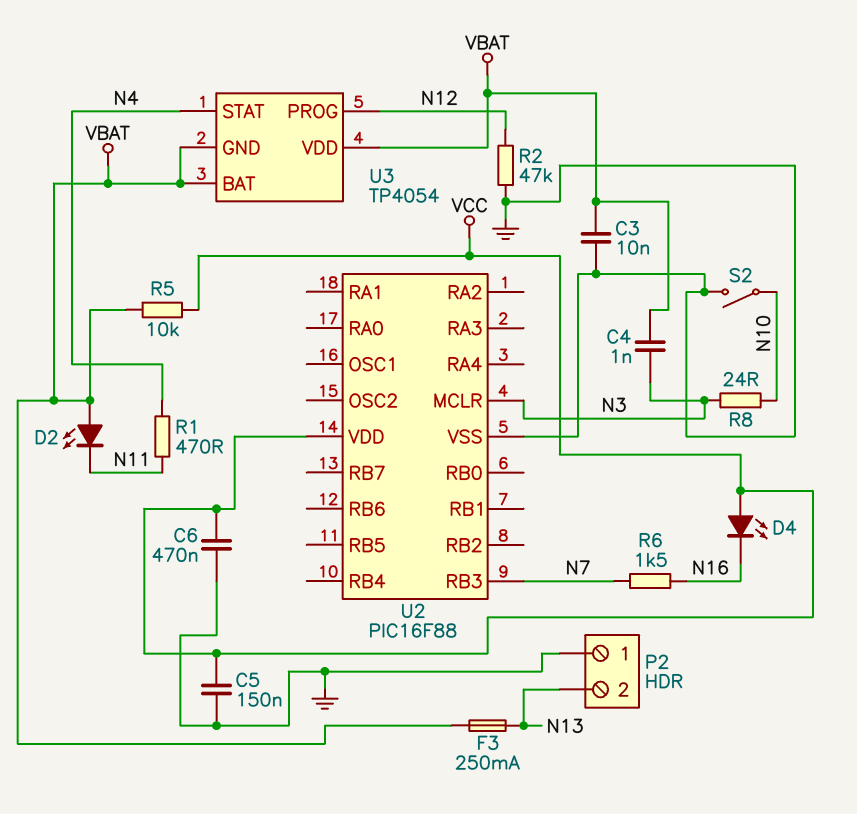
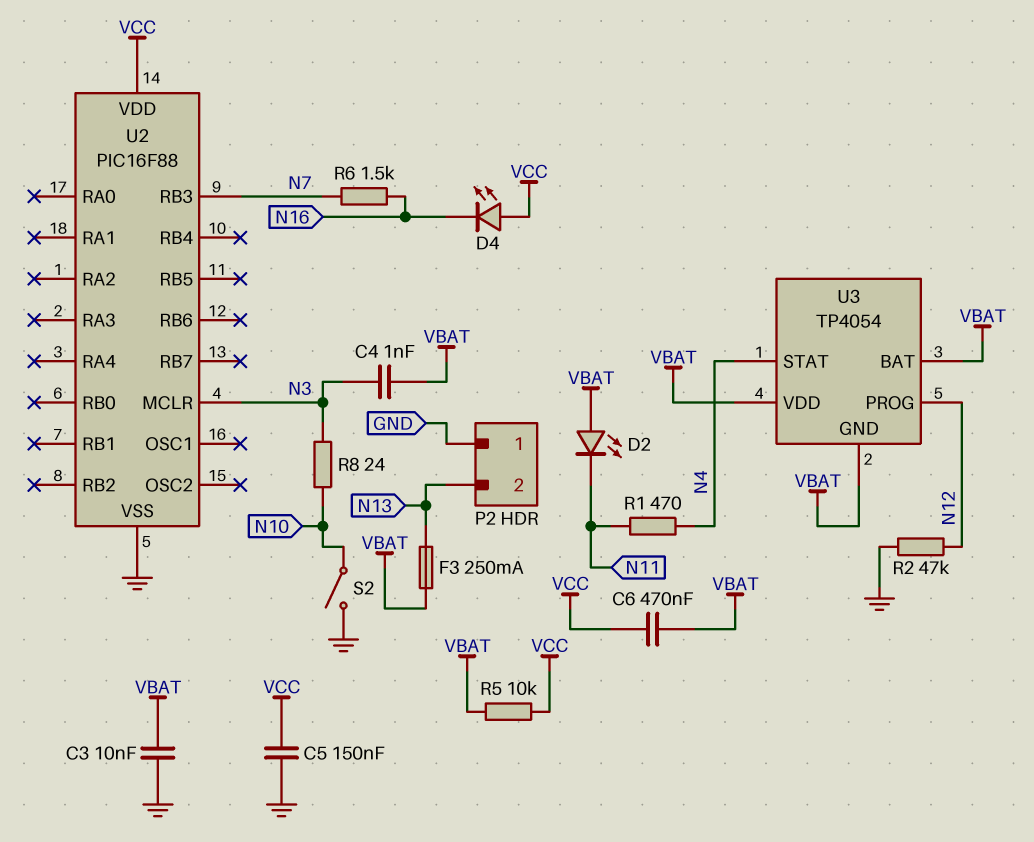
C6: 470nF (GND, VCC) -> 470nF (VBAT, VCC)

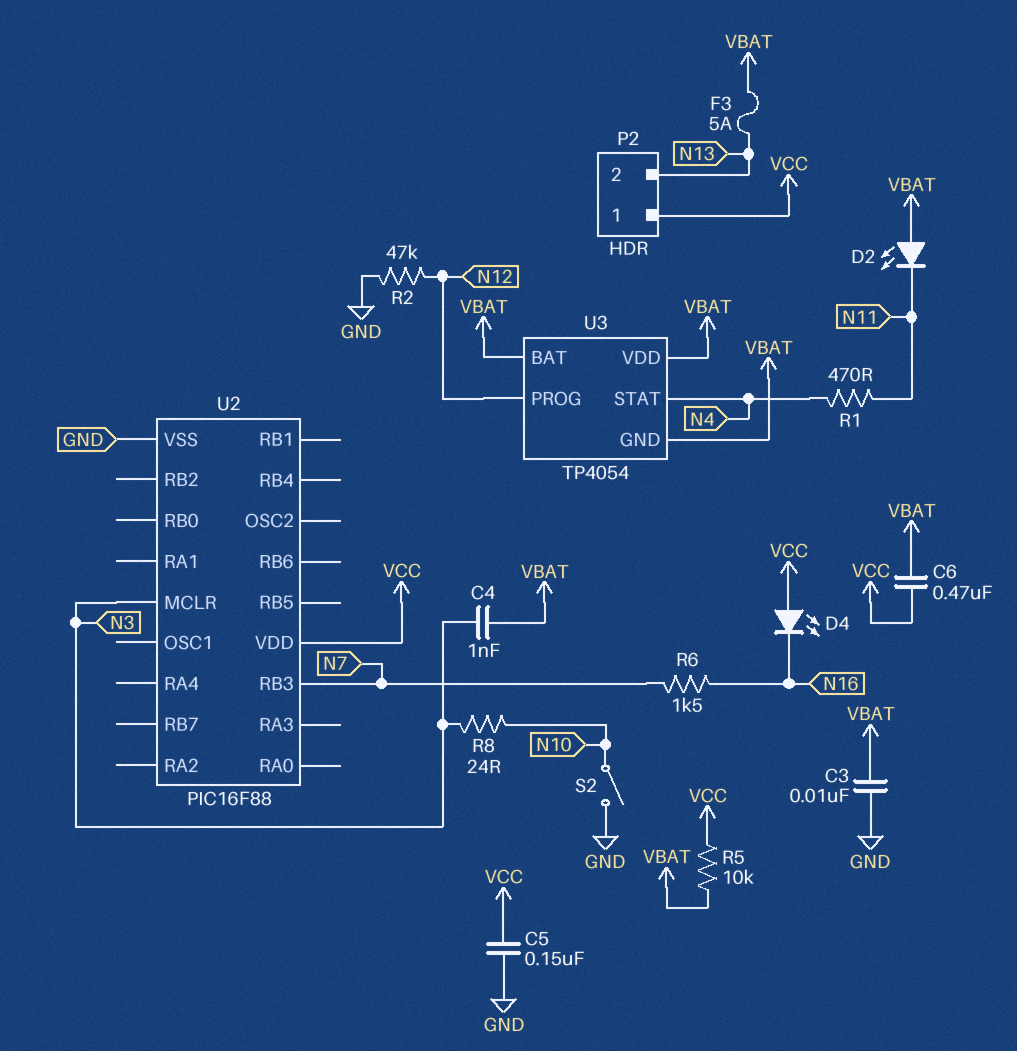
F3: 250mA (N13, VBAT) -> 5A (N13, VBAT)
P2 pin 1: GND -> VCC

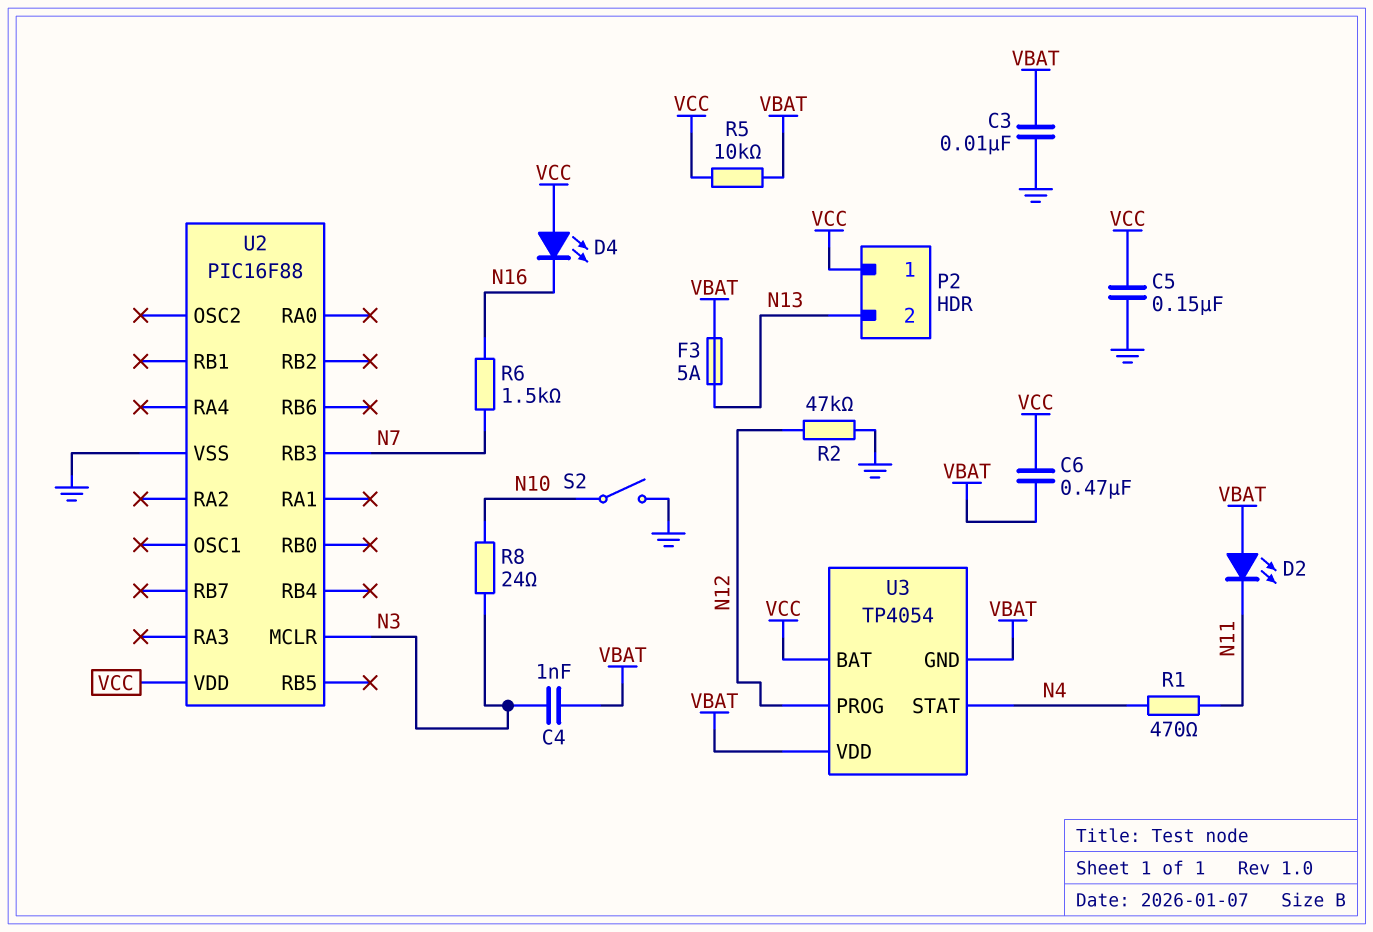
U3 pin BAT: VBAT -> VCC

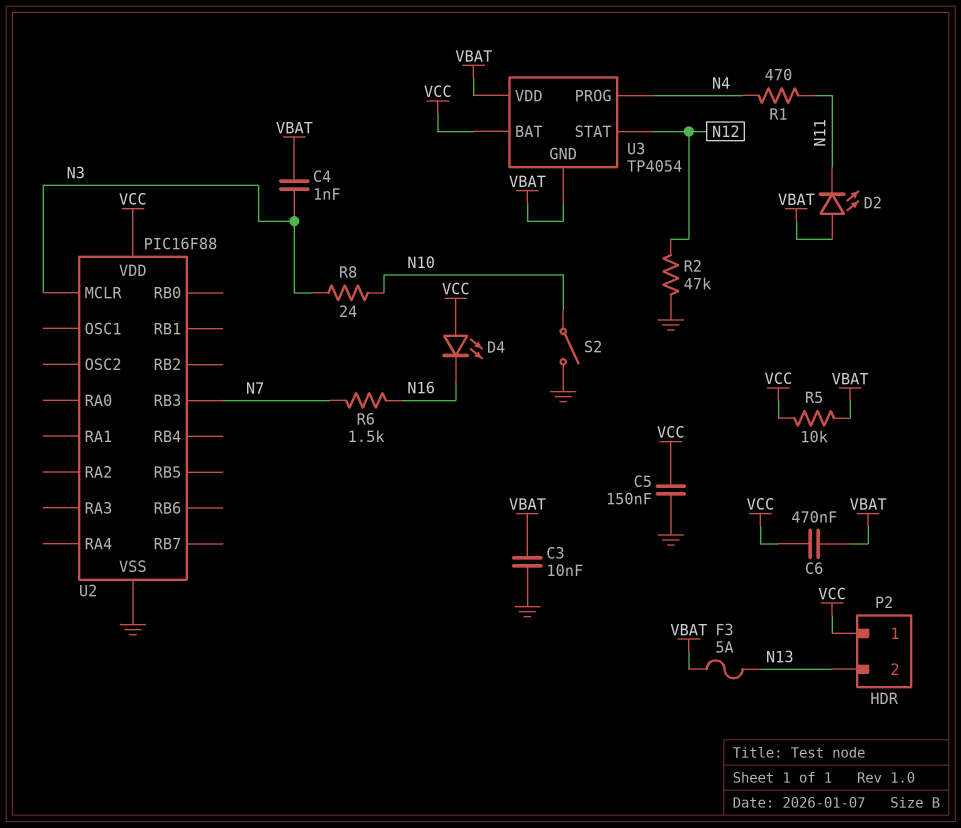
U3 pin PROG: N12 -> N4
U3 pin STAT: N4 -> N12

